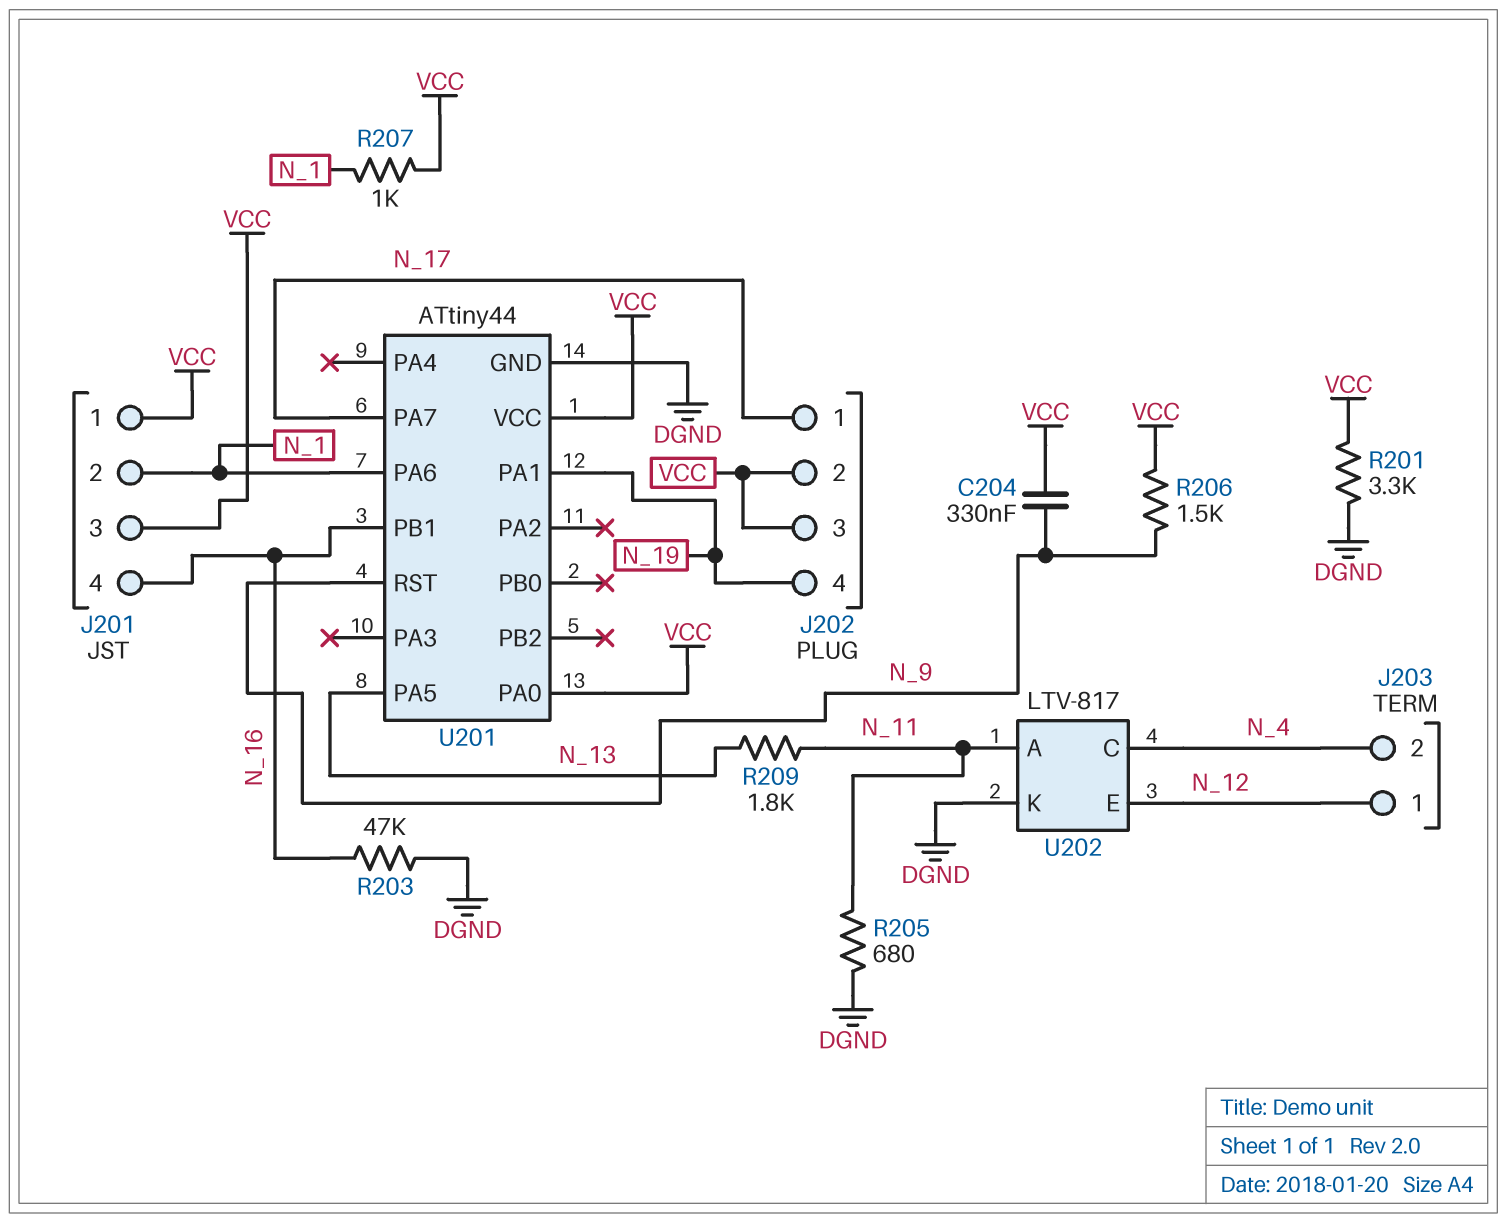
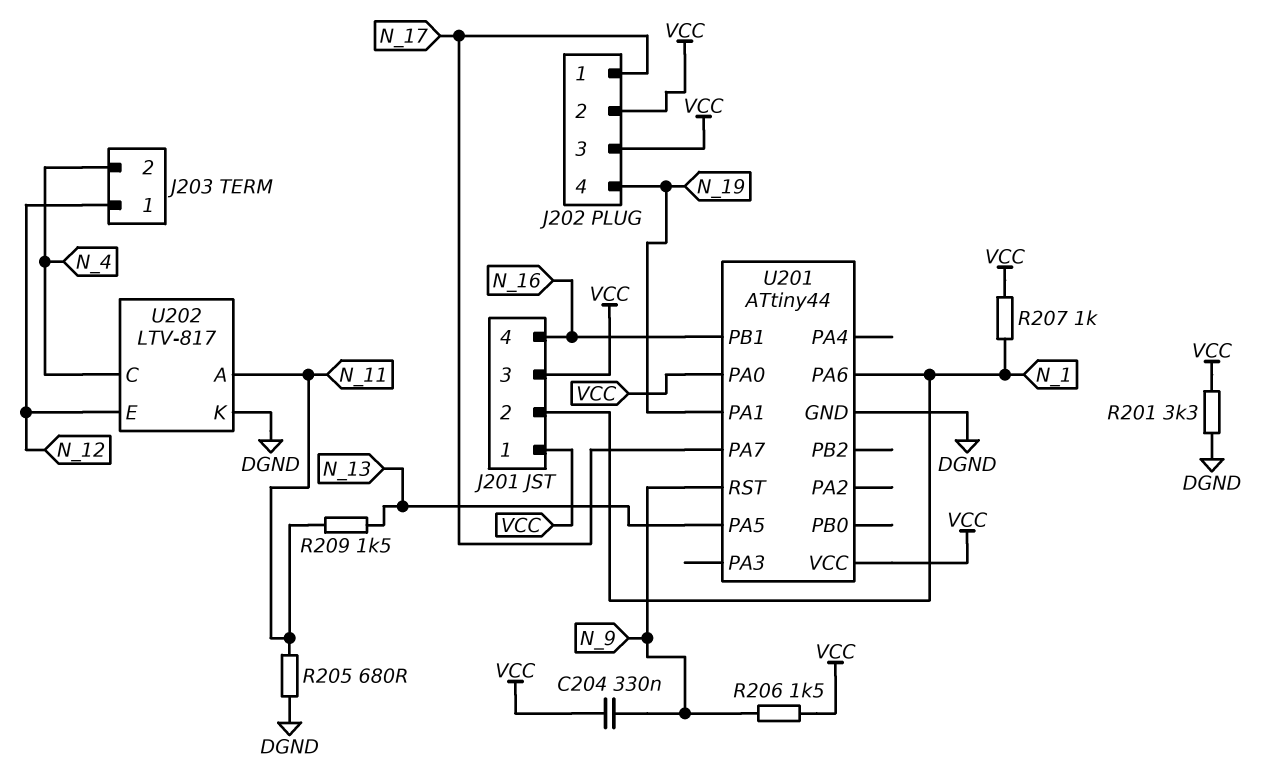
R203: 47k (DGND, N_16) -> none
R209: 1.8k (N_11, N_13) -> 1.5k (N_11, N_13)

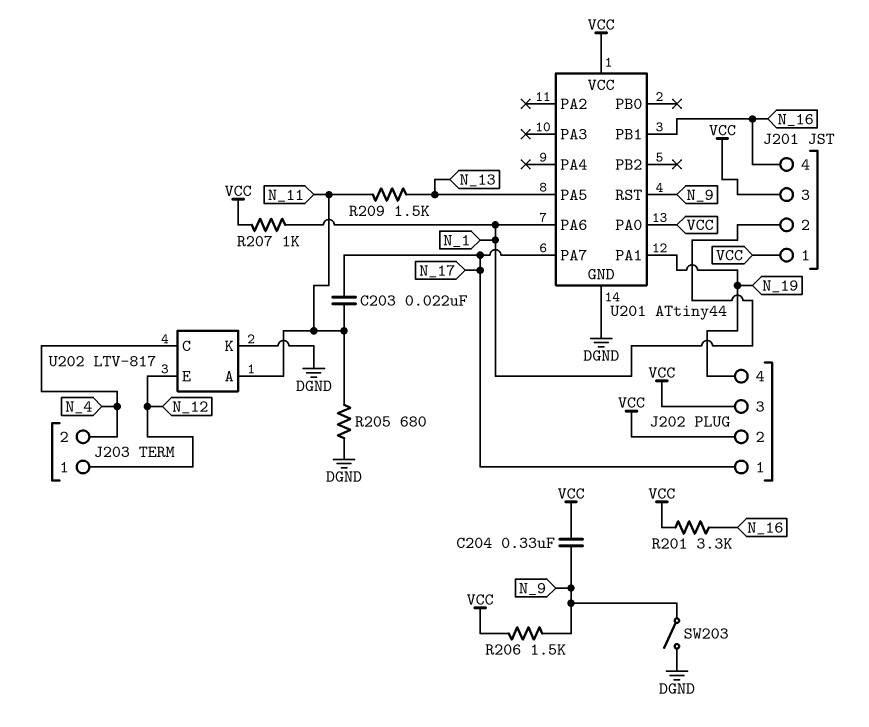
C203: none -> 22nF (N_11, N_17)
R201: 3.3k (DGND, VCC) -> 3.3k (N_16, VCC)
SW203: none -> switch (DGND, N_9)

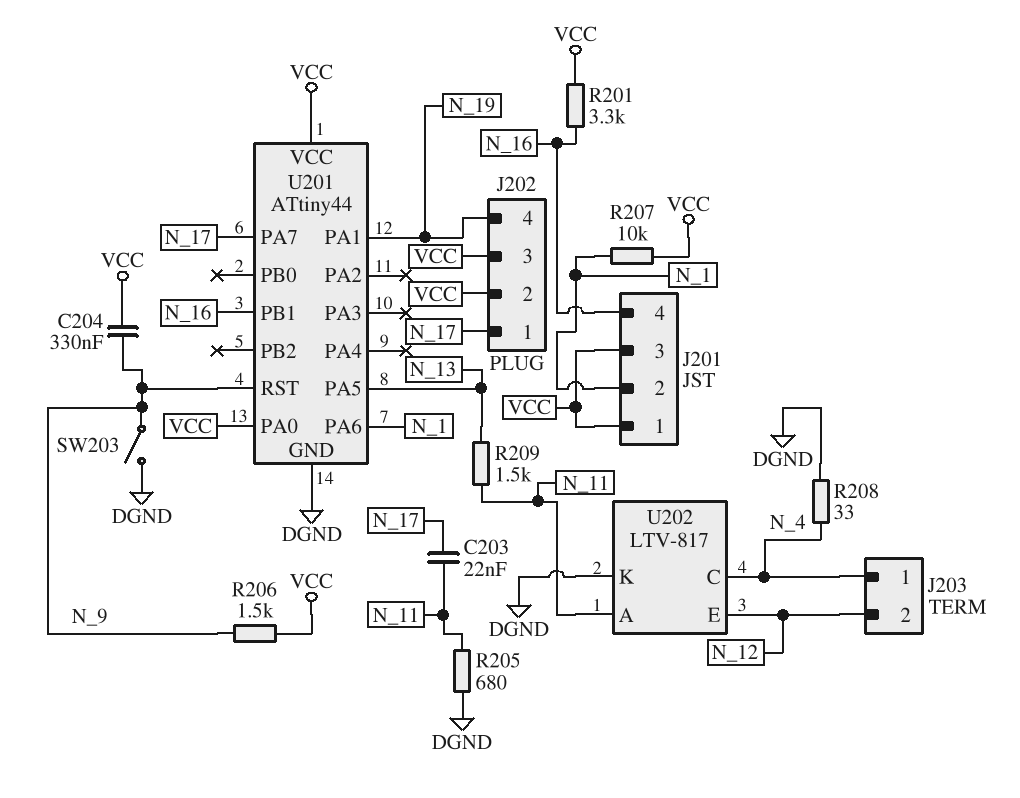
J203 pin 1: N_12 -> N_4
J203 pin 2: N_4 -> N_12
R207: 1k (N_1, VCC) -> 10k (N_1, VCC)
R208: none -> 33 (DGND, N_4)

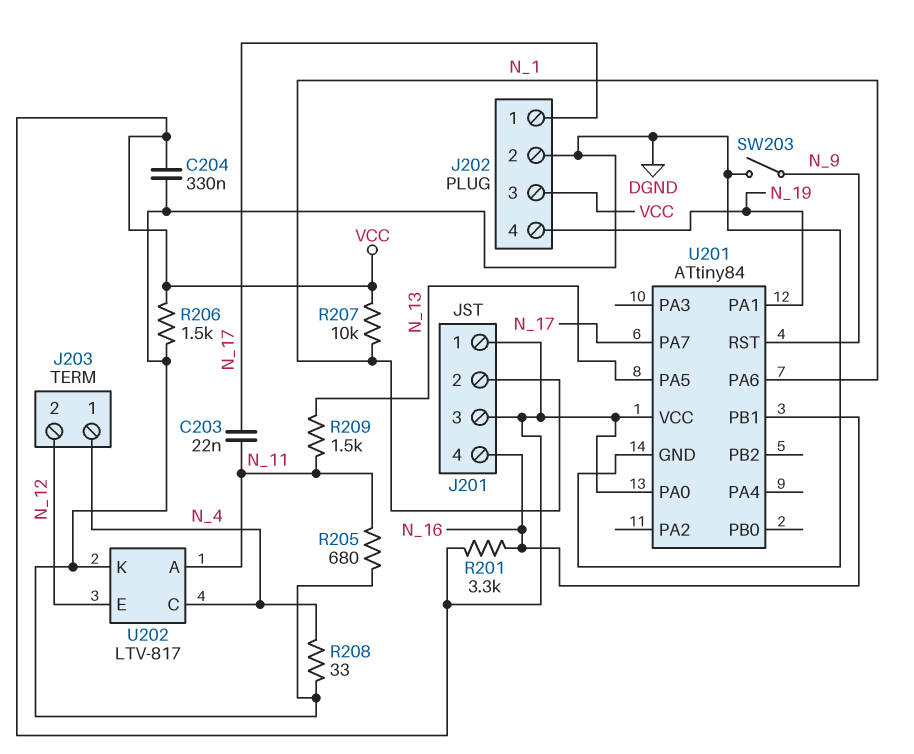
C204: 330nF (N_9, VCC) -> 330nF (DGND, VCC)
J202 pin 2: VCC -> DGND
R206: 1.5k (N_9, VCC) -> 1.5k (DGND, VCC)
U201: ATtiny44 -> ATtiny84

